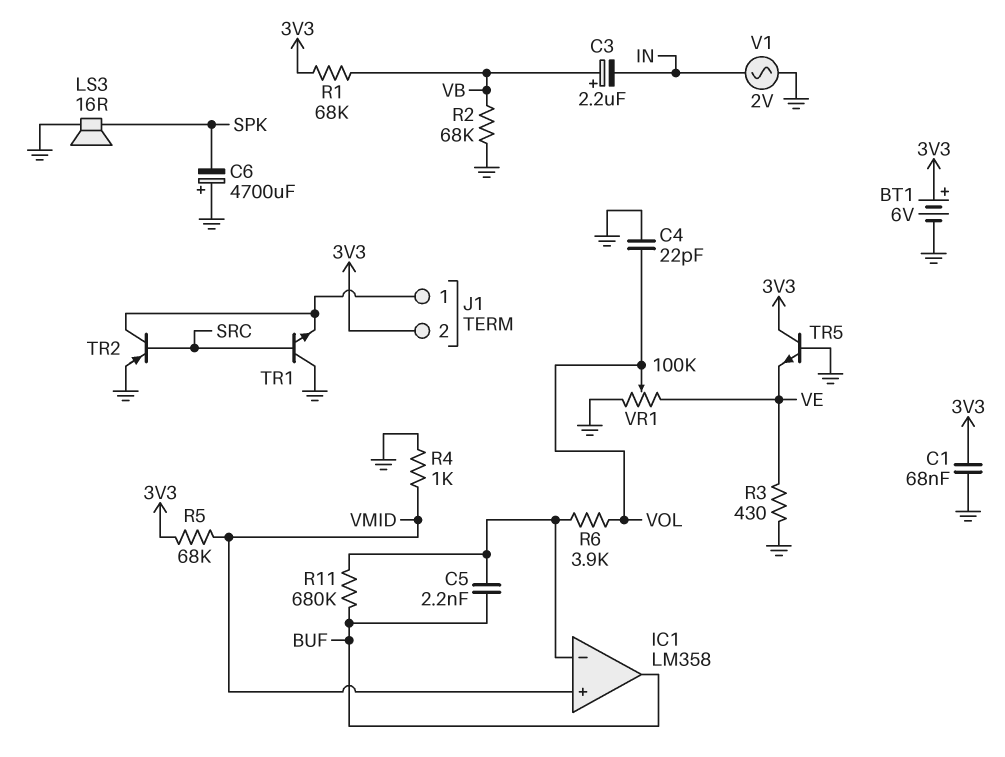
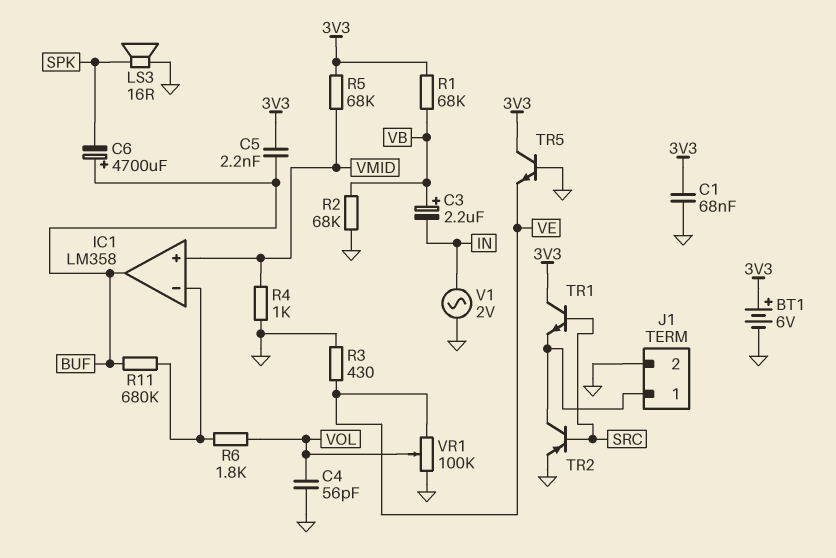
C4: 22pF (GND, VOL) -> 56pF (GND, VOL)
C5: 2.2nF (BUF, IC1/in-) -> 2.2nF (3V3, BUF)
C6: 4700uF (plus GND, minus SPK) -> 4700uF (plus BUF, minus SPK)
J1 pin 2: 3V3 -> GND
R6: 3.9k (IC1/in-, VOL) -> 1.8k (IC1/in-, VOL)
TR1: NPN (B SRC, C GND, E J1/1) -> NPN (B SRC, C 3V3, E J1/1)

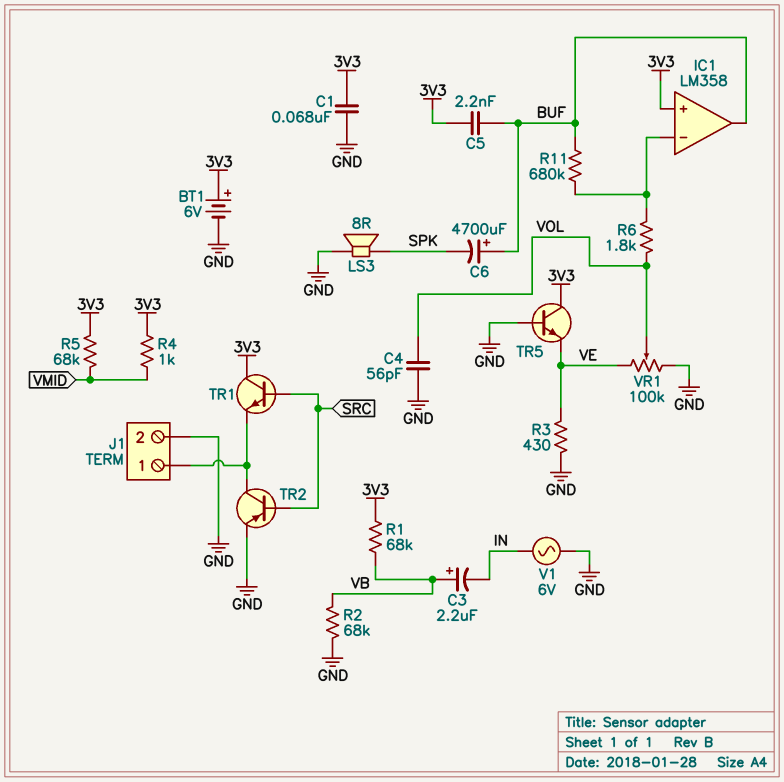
IC1 pin in+: VMID -> 3V3
LS3: speaker 16R (GND, SPK) -> speaker 8R (GND, SPK)
R4: 1k (GND, VMID) -> 1k (3V3, VMID)
V1: AC 2V (GND, IN) -> AC 6V (GND, IN)

